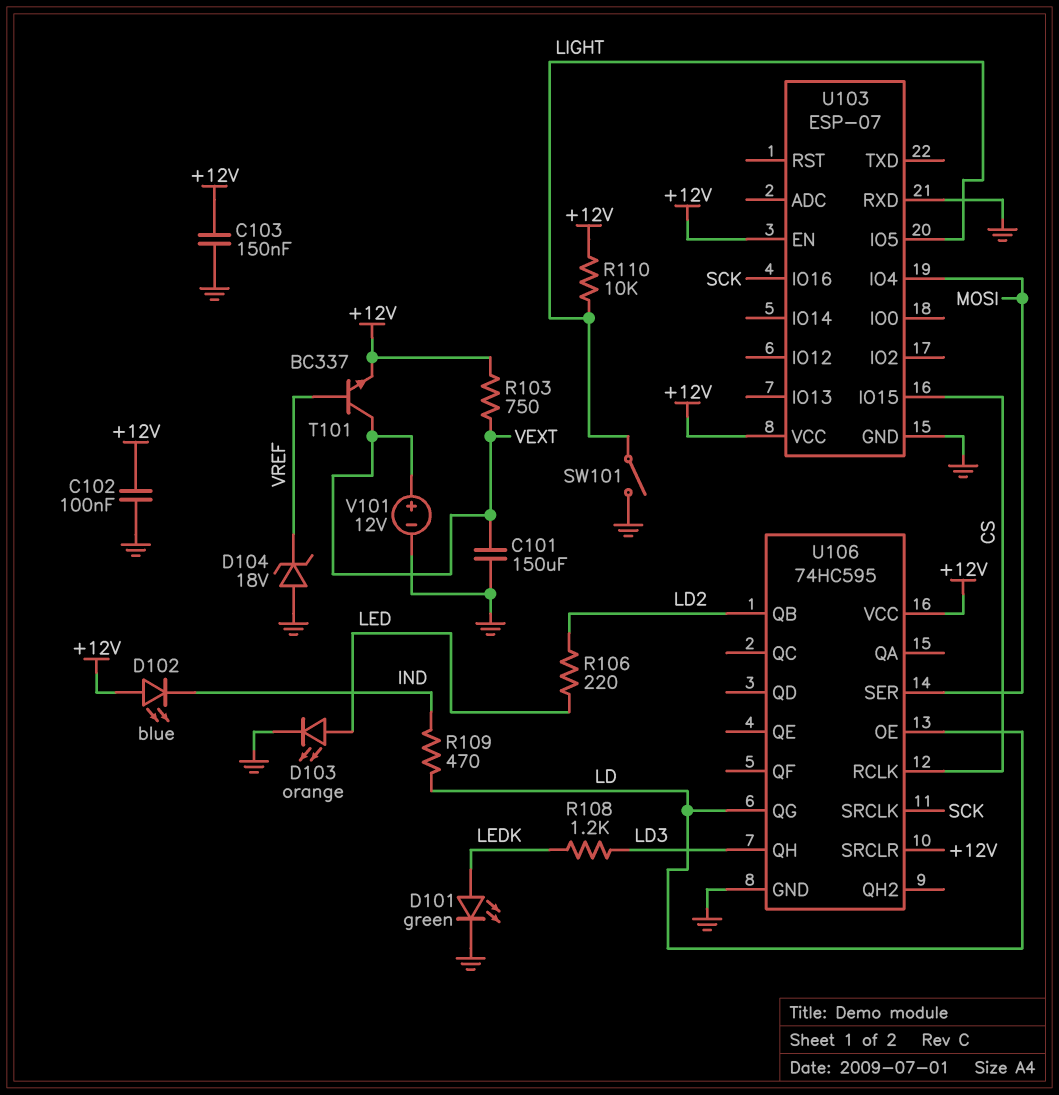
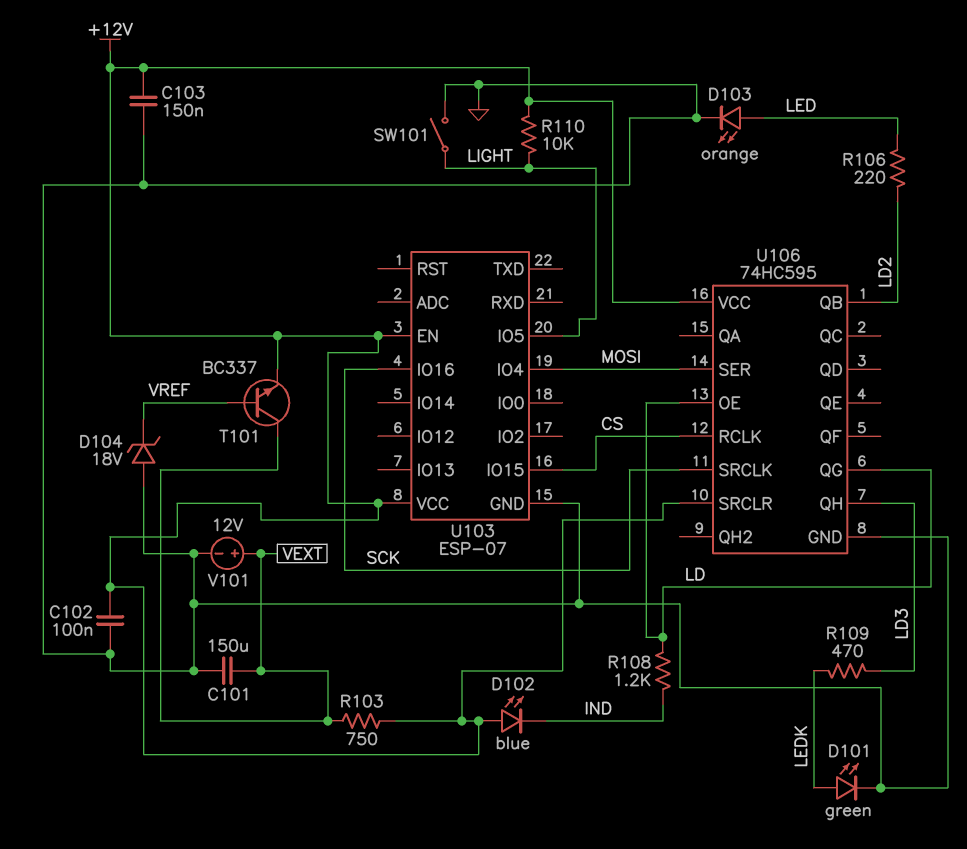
R108: 1.2k (LD3, LEDK) -> 1.2k (IND, LD)
R109: 470 (IND, LD) -> 470 (LD3, LEDK)
U103 pin RXD: GND -> none

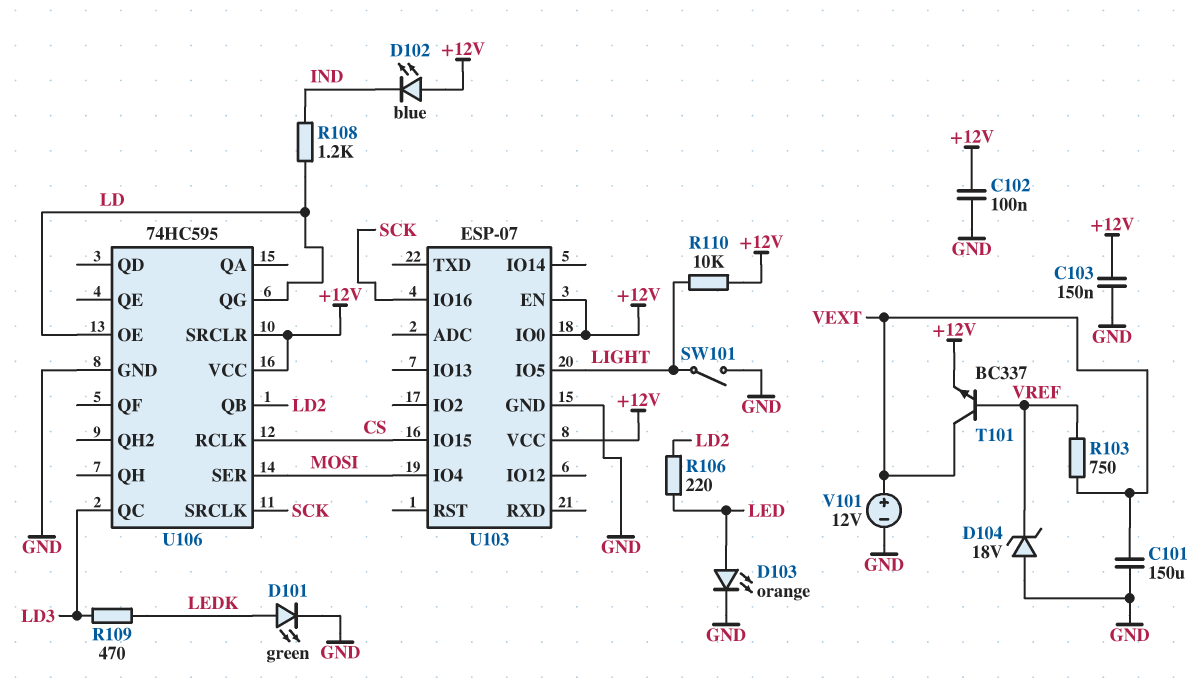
R103: 750 (+12V, VEXT) -> 750 (VEXT, VREF)
U103 pin IO0: none -> +12V
U106 pin QC: none -> LD3
U106 pin QH: LD3 -> none

